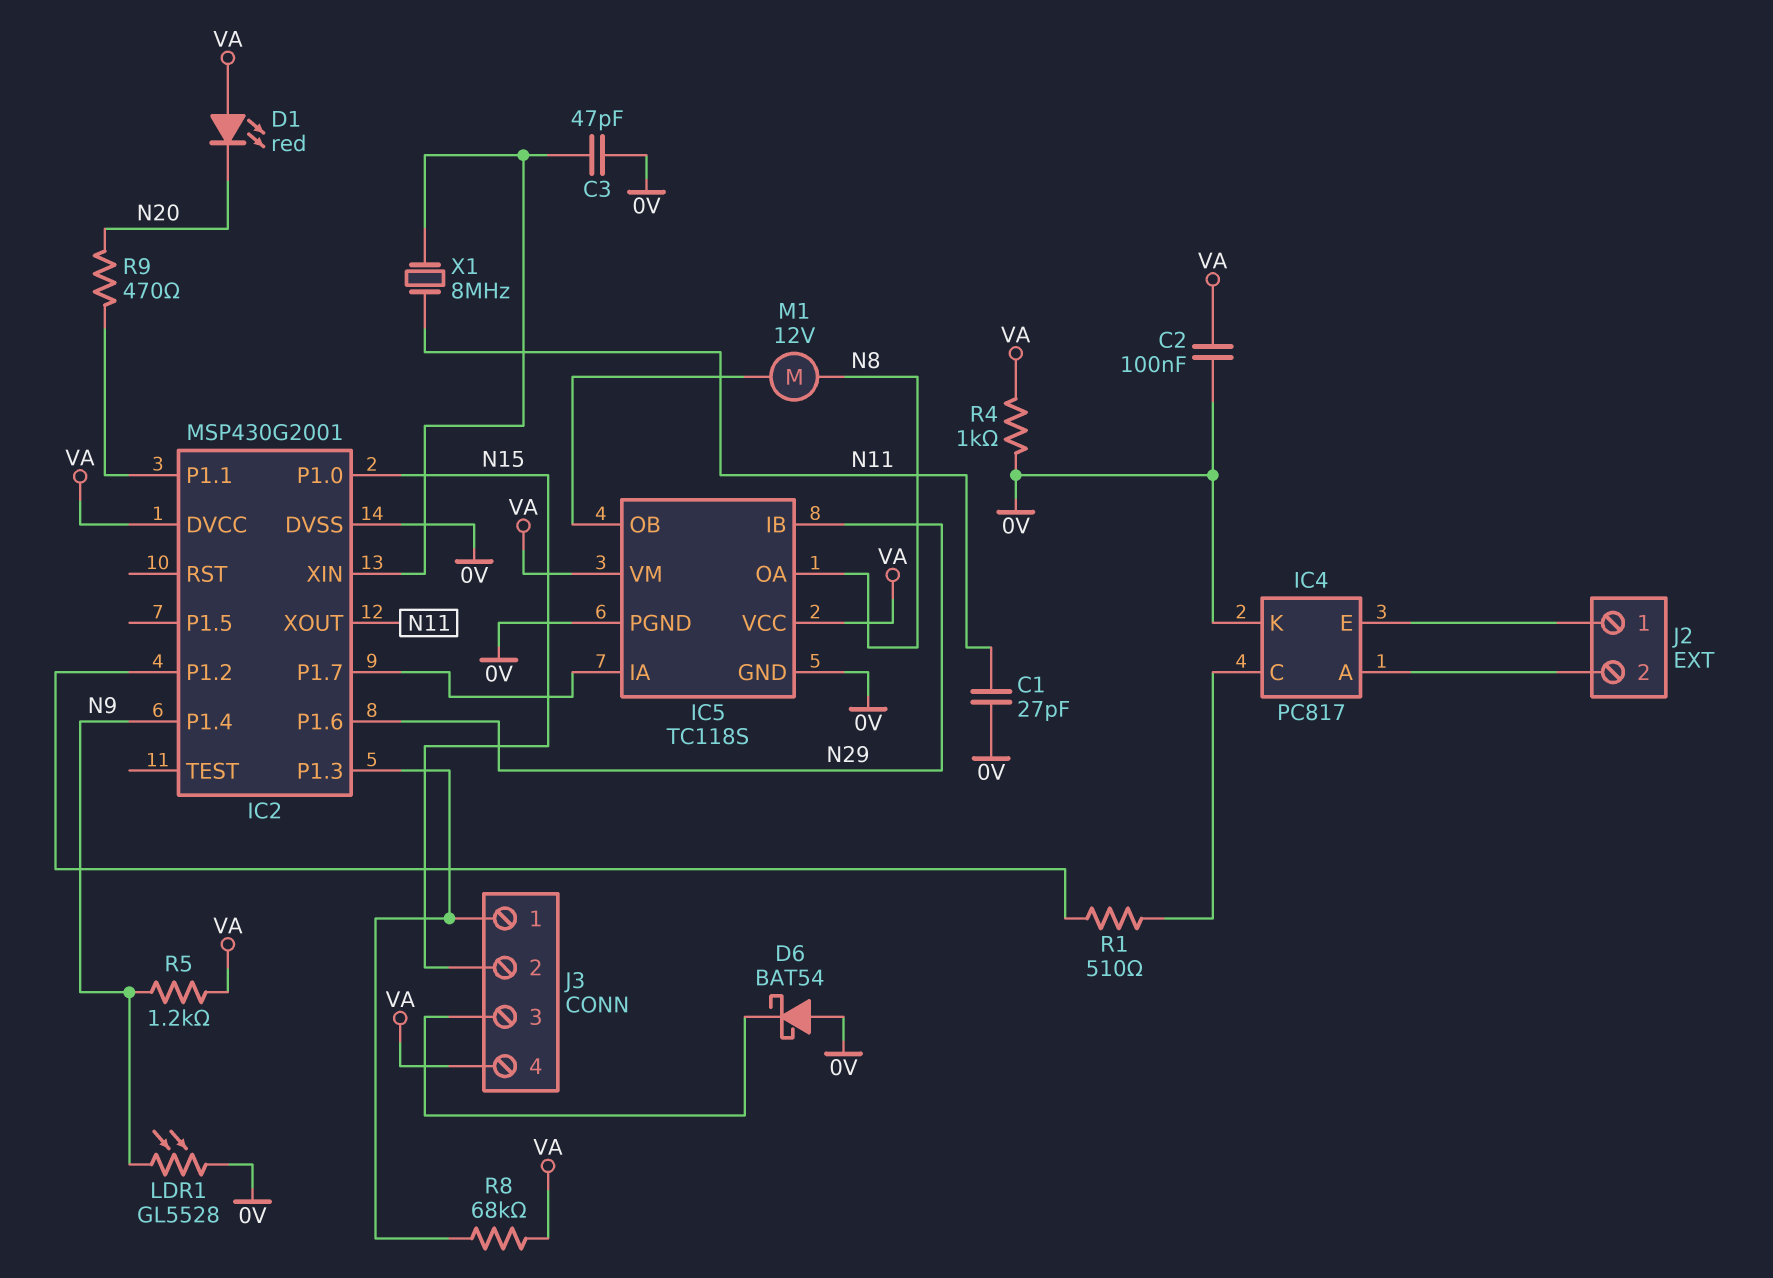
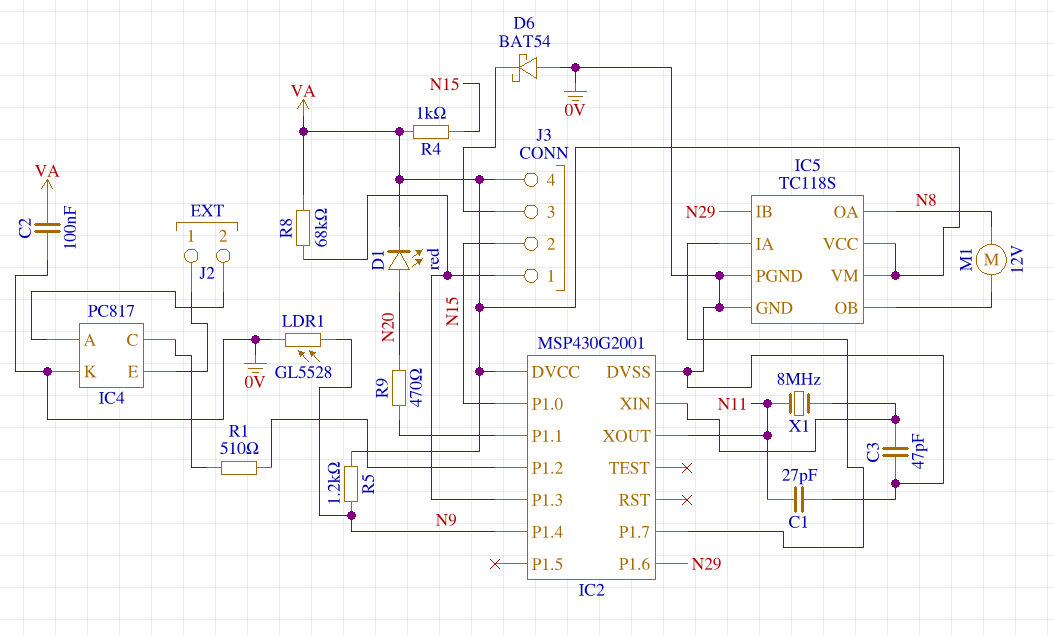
D1: LED red (A VA, K N20) -> LED red (A N20, K VA)
R4: 1k (0V, VA) -> 1k (N15, VA)

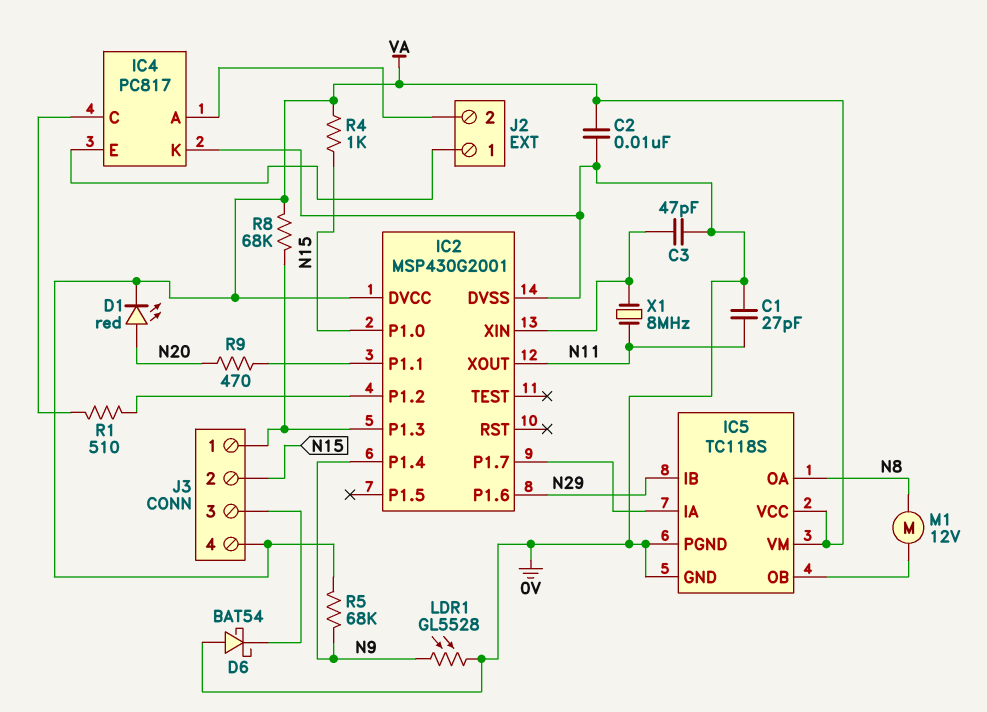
C2: 100nF (0V, VA) -> 10nF (0V, VA)
R5: 1.2k (N9, VA) -> 68k (N9, VA)

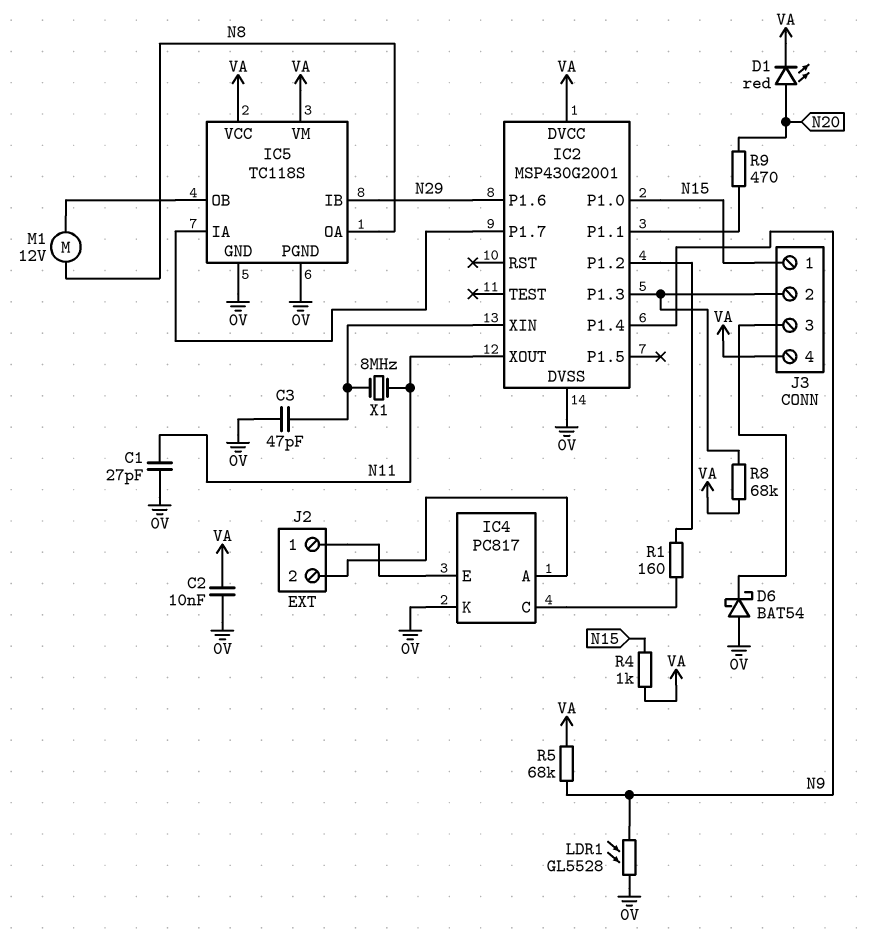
J3 pin 1: IC2/P1.3 -> N15
J3 pin 2: N15 -> IC2/P1.3
R1: 510 (IC2/P1.2, IC4/C) -> 160 (IC2/P1.2, IC4/C)

